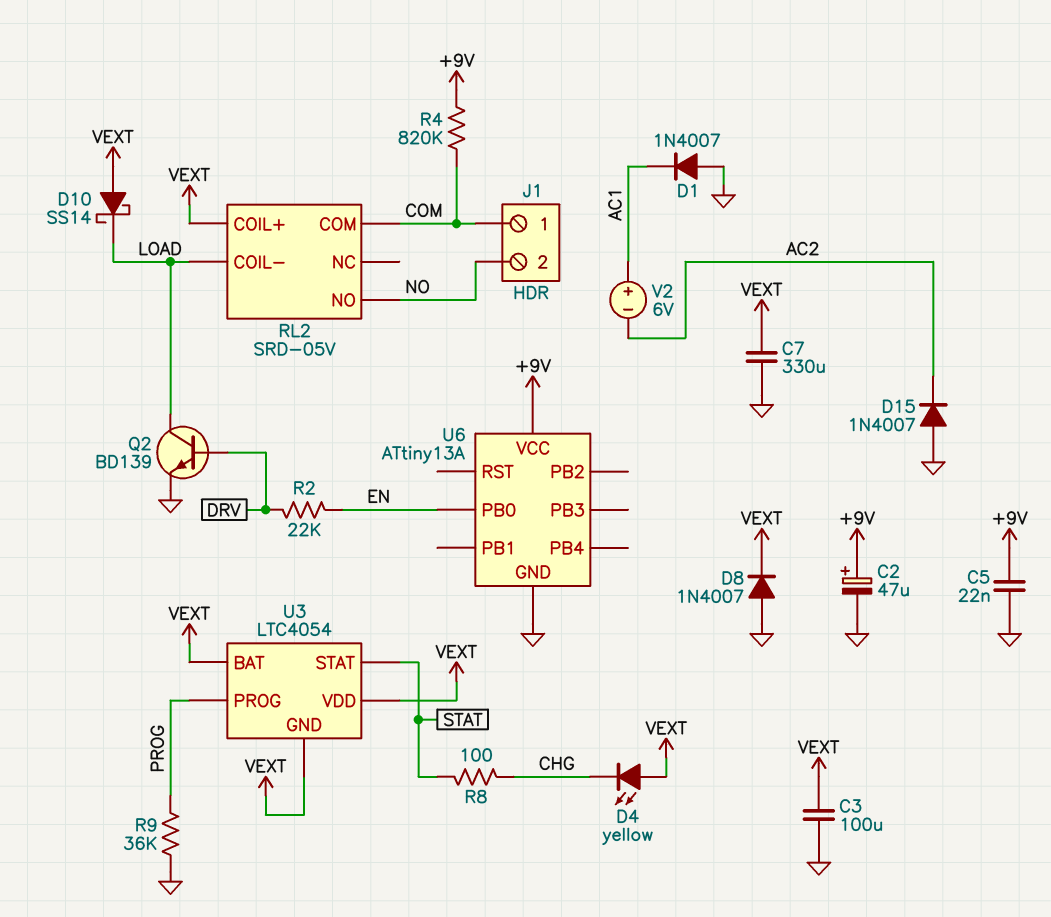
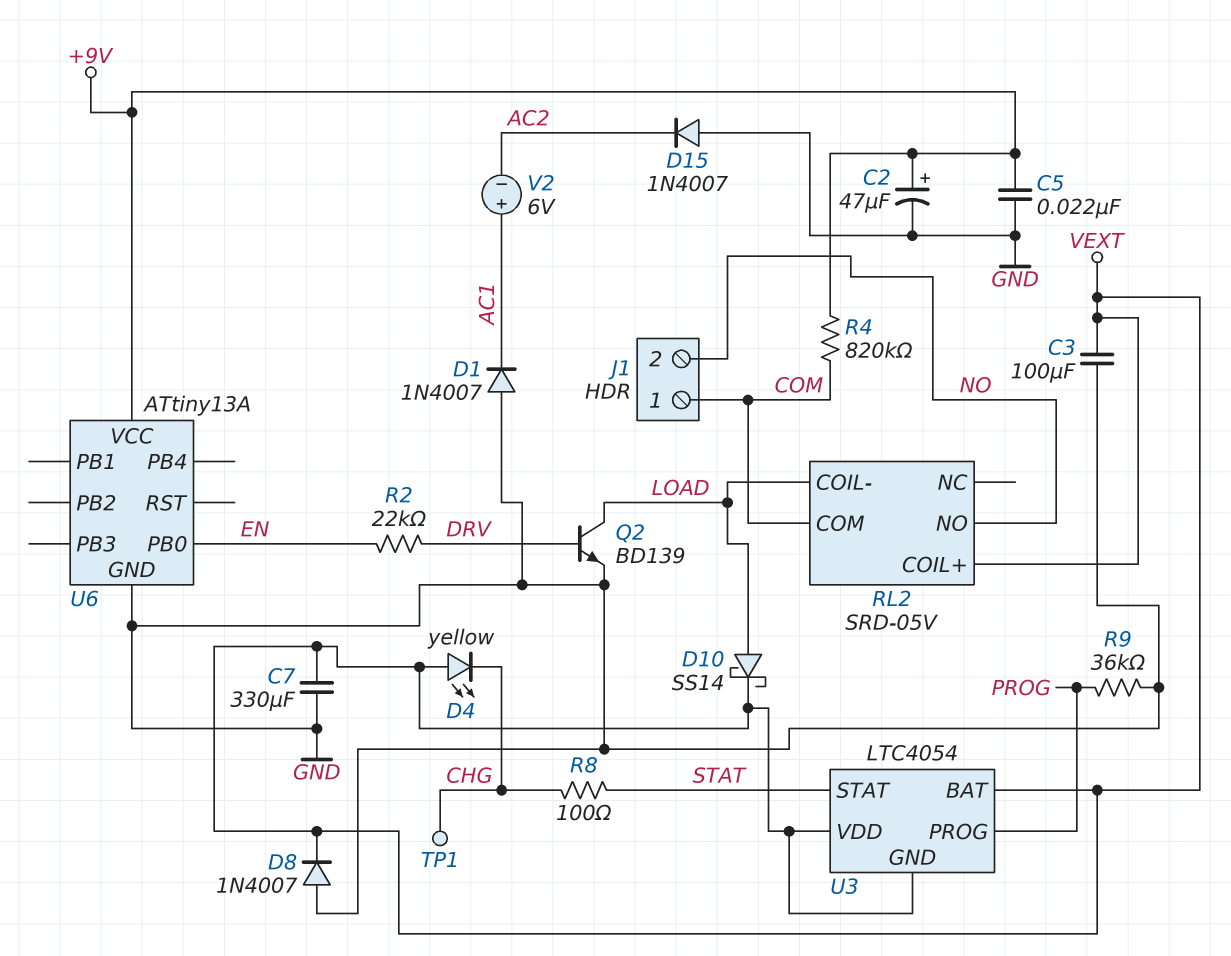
D10: schottky SS14 (A VEXT, K LOAD) -> schottky SS14 (A LOAD, K VEXT)
TP1: none -> test point (CHG)

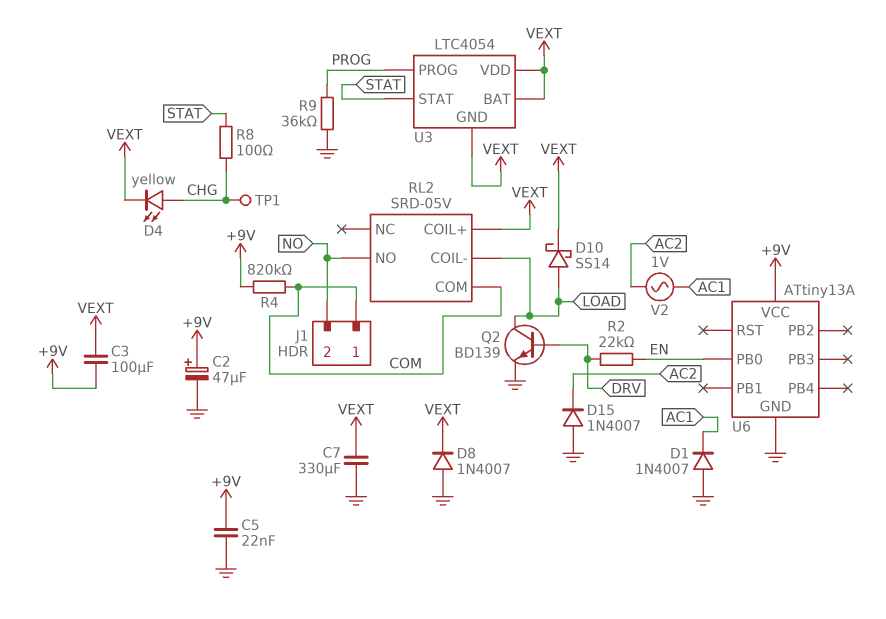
C3: 100uF (GND, VEXT) -> 100uF (+9V, VEXT)
D4: LED yellow (A VEXT, K CHG) -> LED yellow (A CHG, K VEXT)
V2: 6V (plus AC1, minus AC2) -> AC 1V (AC1, AC2)

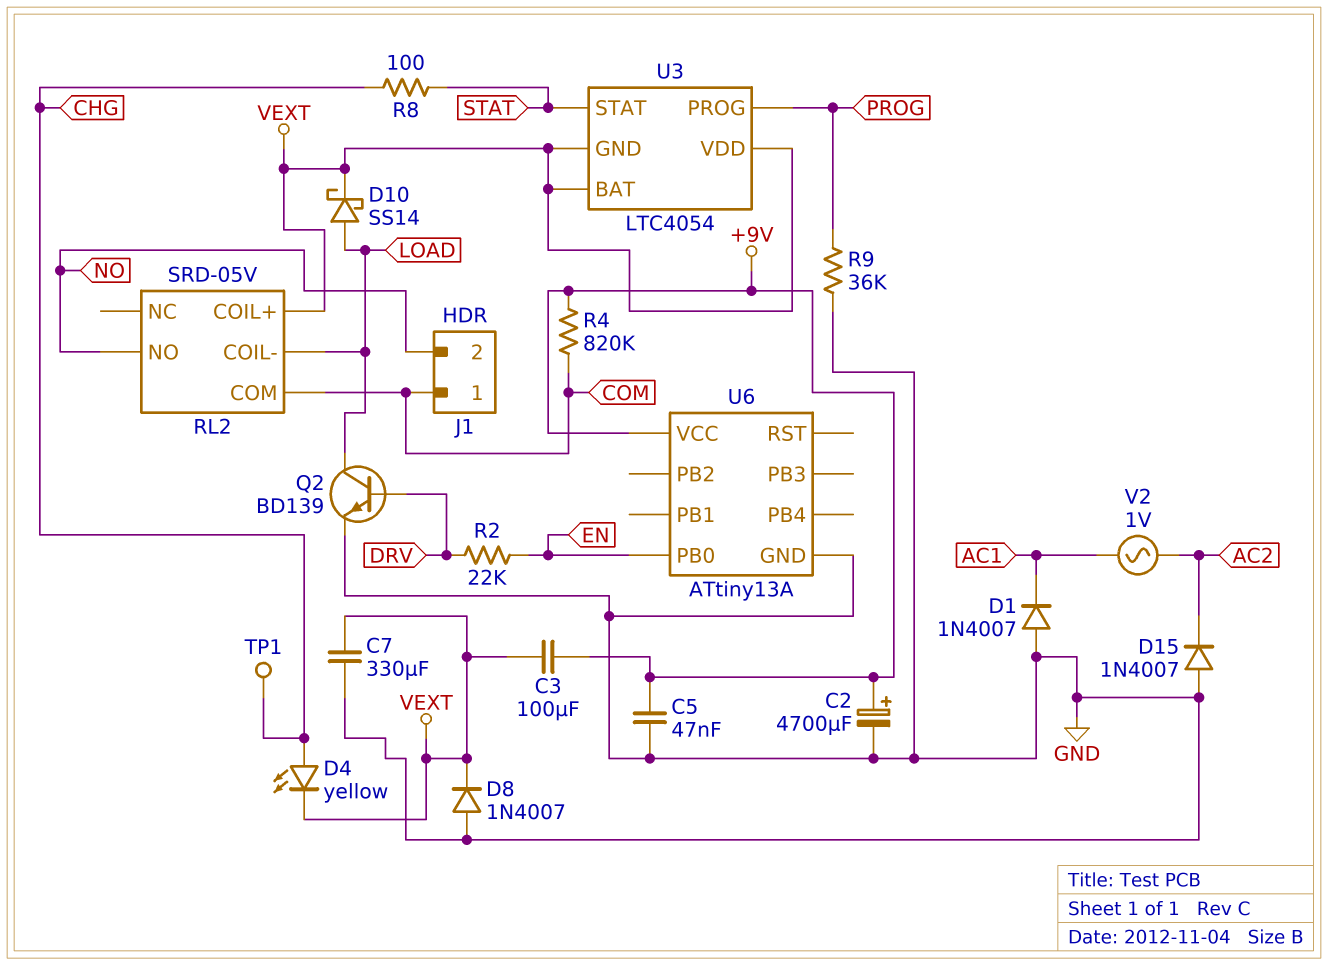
C2: 47uF (plus +9V, minus GND) -> 4700uF (plus +9V, minus GND)
C5: 22nF (+9V, GND) -> 47nF (+9V, GND)

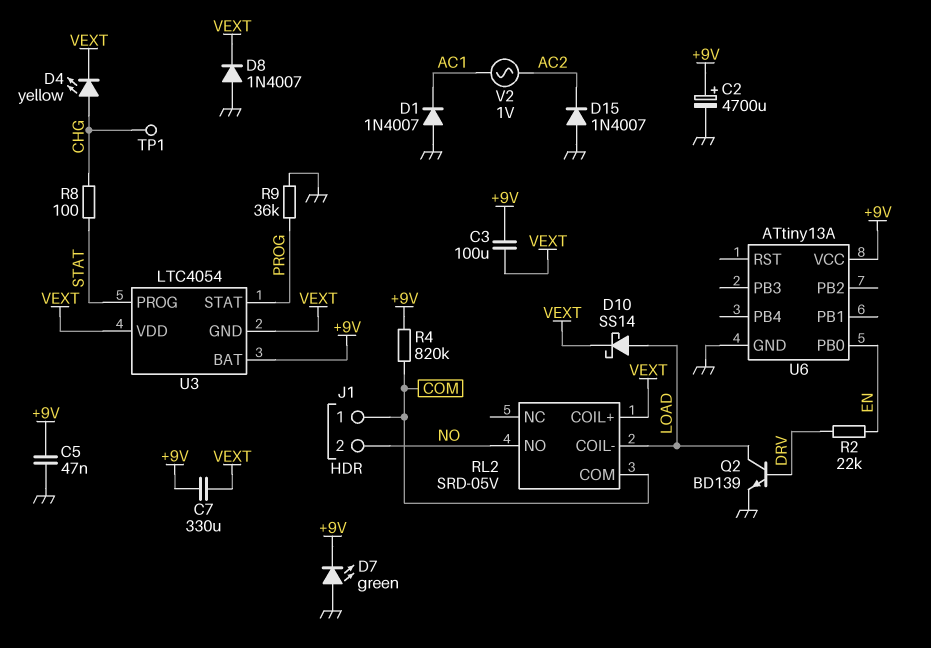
C7: 330uF (GND, VEXT) -> 330uF (+9V, VEXT)
D7: none -> LED green (A GND, K +9V)
U3 pin BAT: VEXT -> +9V
U3 pin PROG: PROG -> STAT
U3 pin STAT: STAT -> PROG

